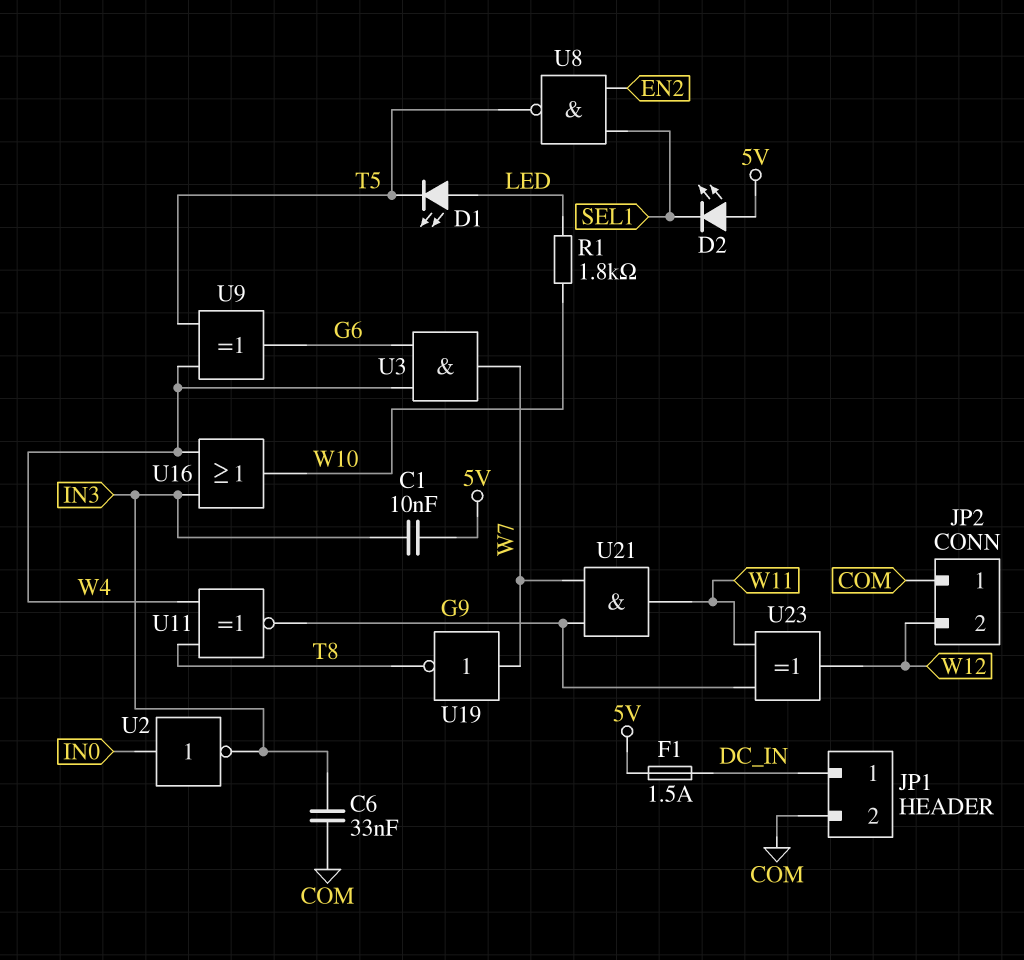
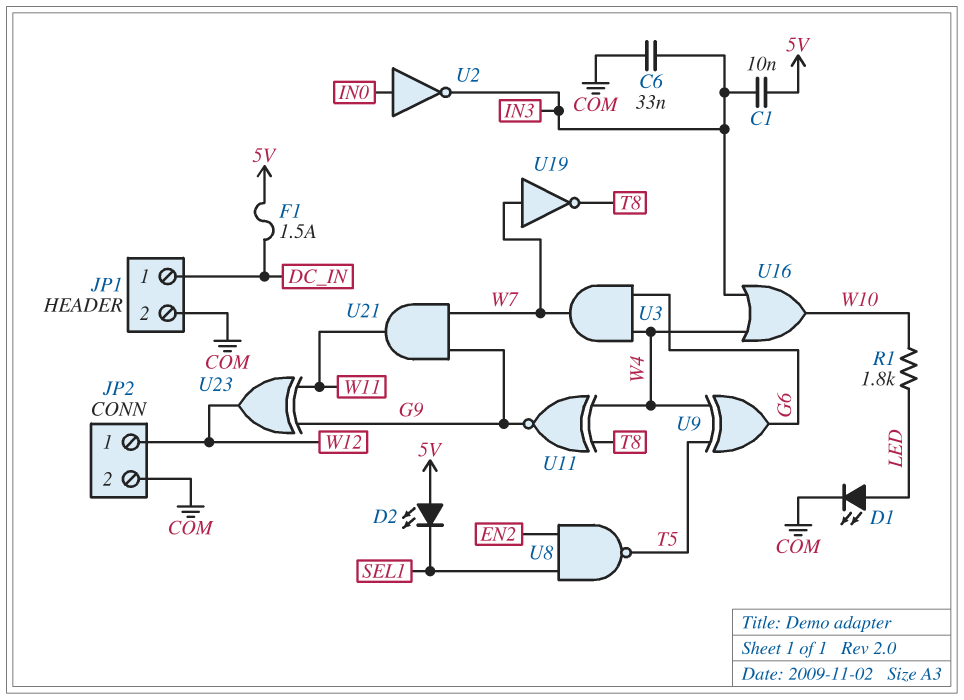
D1: LED (A LED, K T5) -> LED (A LED, K COM)
JP2 pin 1: COM -> W12
JP2 pin 2: W12 -> COM

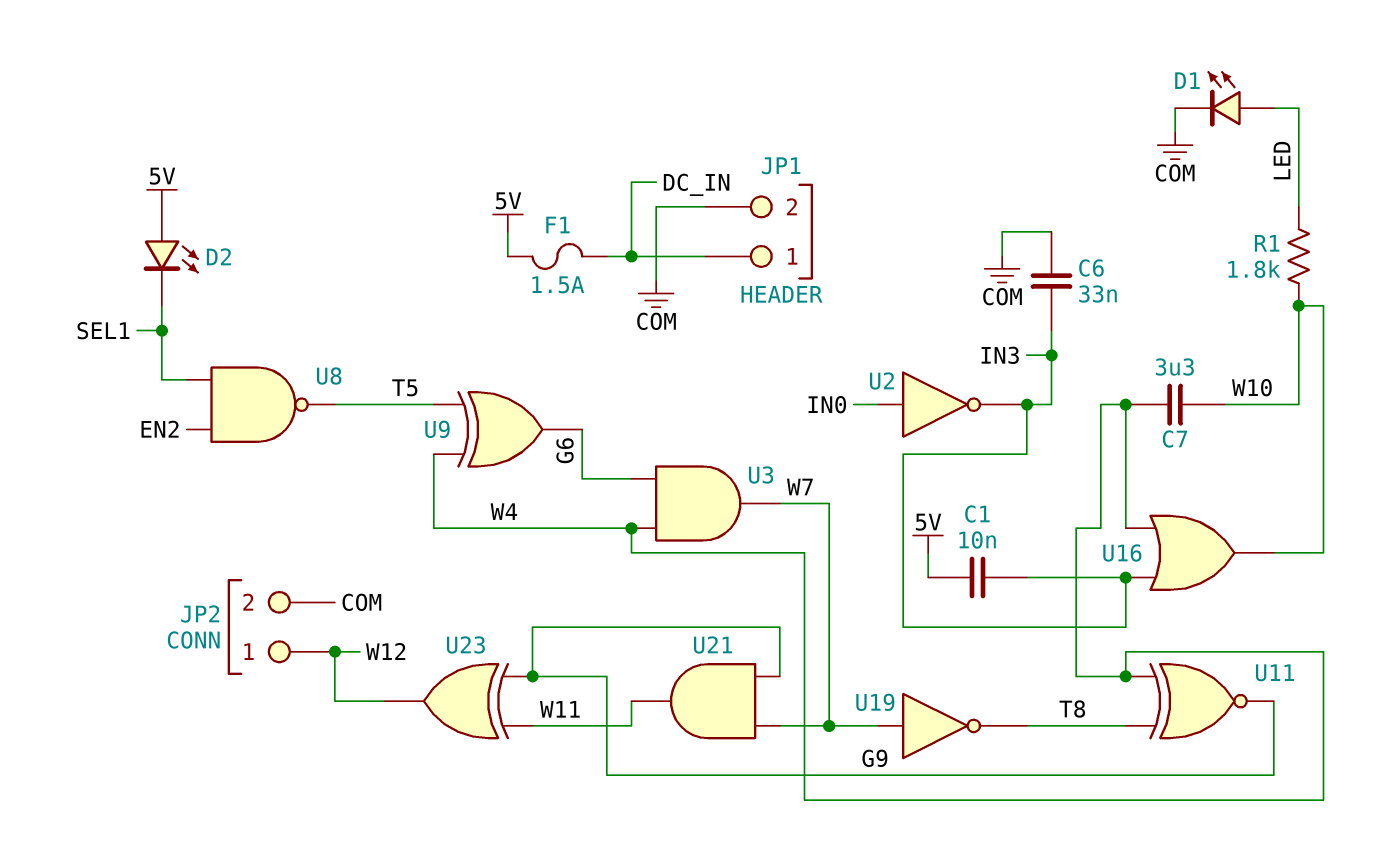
C7: none -> 3.3uF (W4, W10)

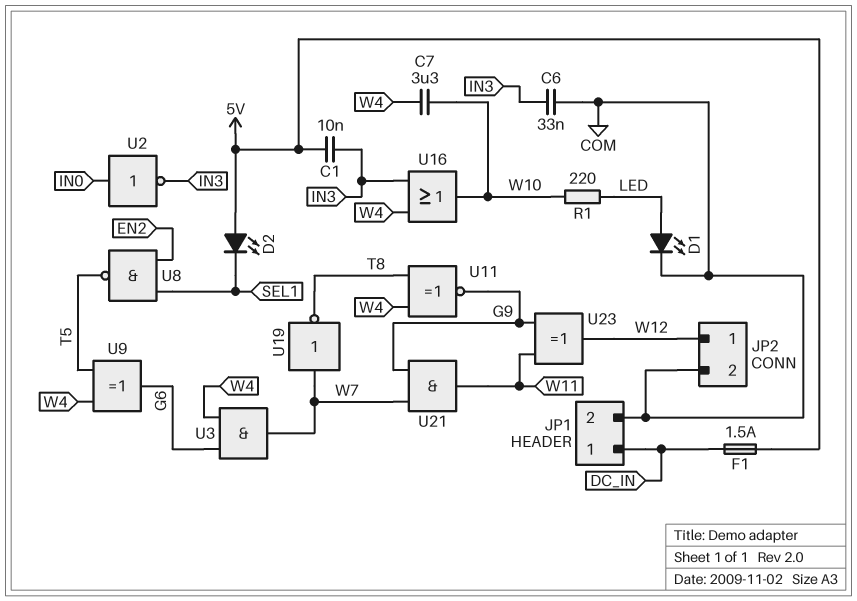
R1: 1.8k (LED, W10) -> 220 (LED, W10)

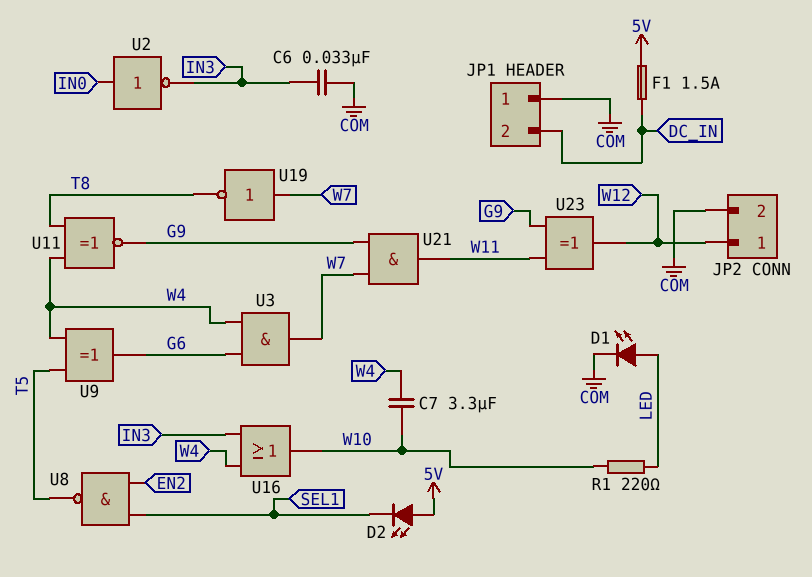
C1: 10nF (5V, IN3) -> none
JP1 pin 1: DC_IN -> COM
JP1 pin 2: COM -> DC_IN

